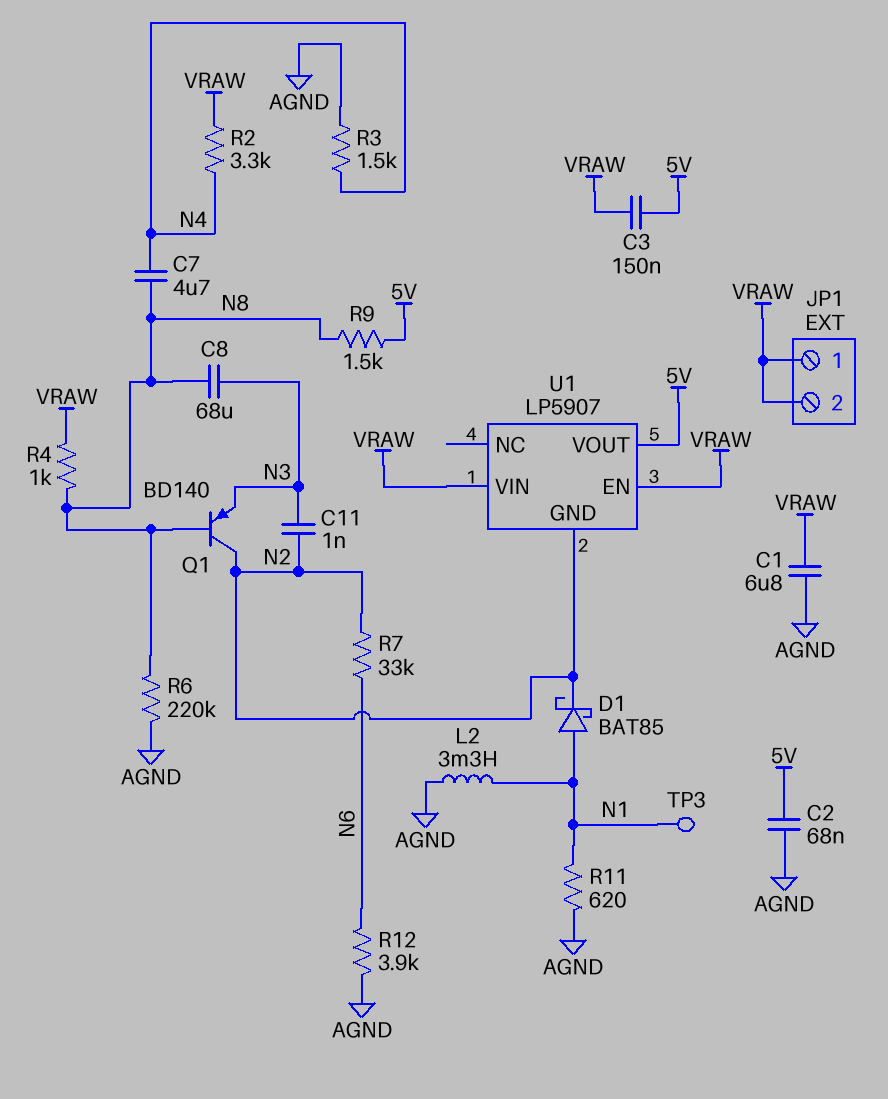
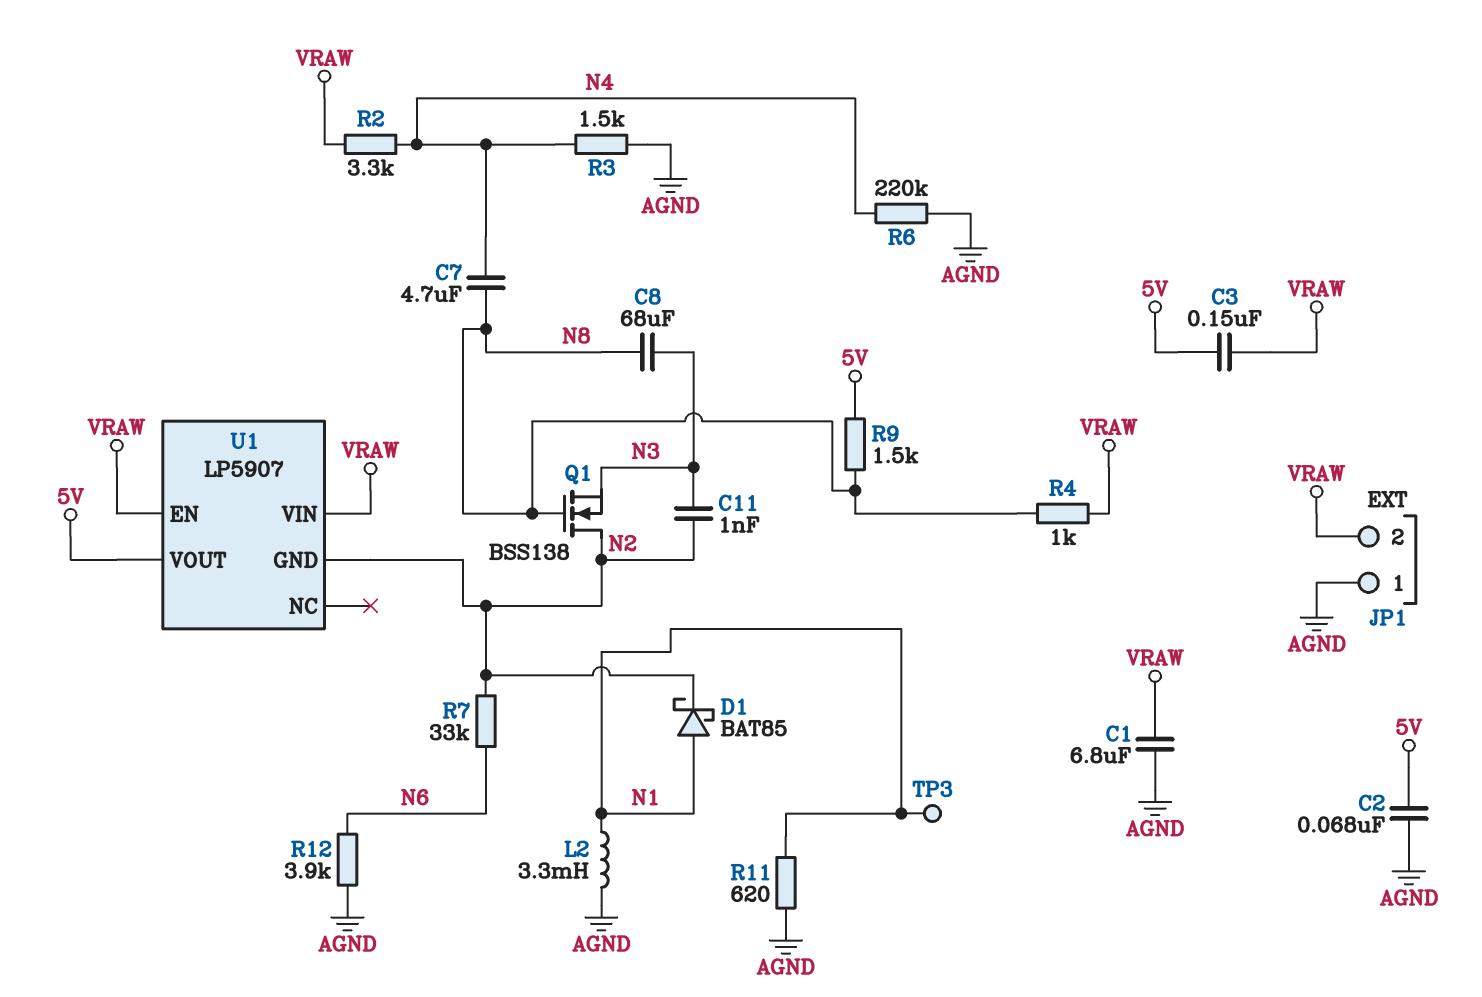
JP1 pin 1: VRAW -> AGND
Q1: PNP BD140 (B N8, C N2, E N3) -> NMOS BSS138 (G N8, D N2, S N3)
R6: 220k (AGND, N8) -> 220k (AGND, N4)

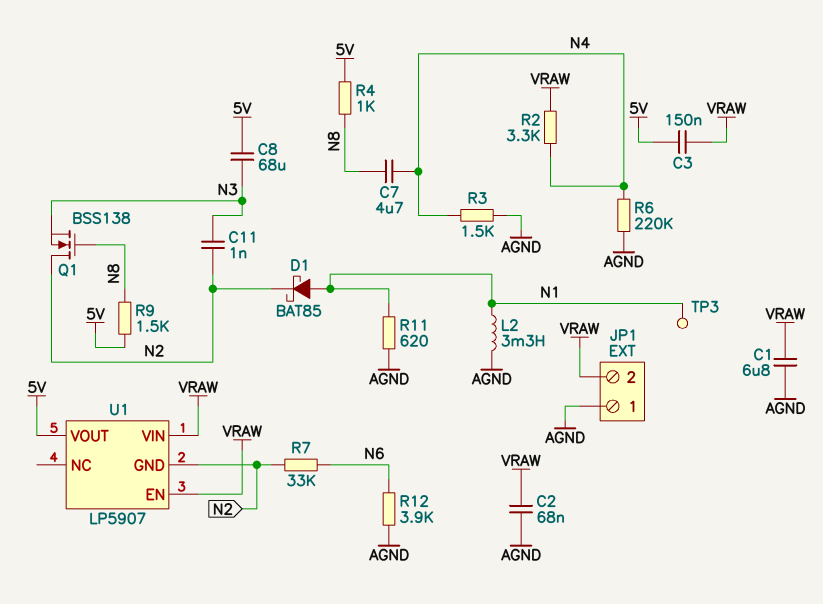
C2: 68nF (5V, AGND) -> 68nF (AGND, VRAW)
C8: 68uF (N3, N8) -> 68uF (5V, N3)
R4: 1k (N8, VRAW) -> 1k (5V, N8)

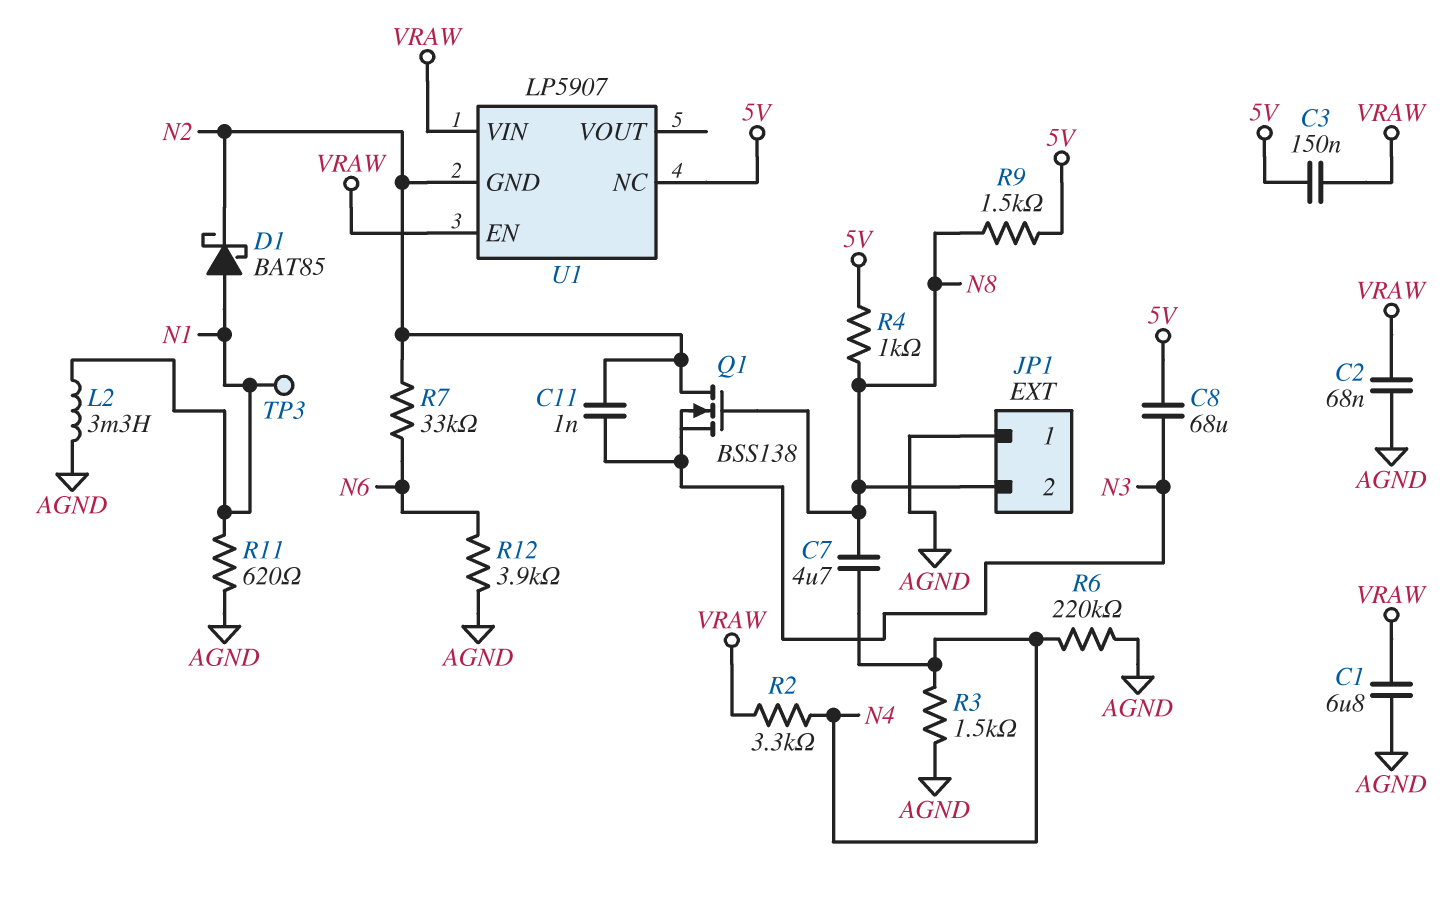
JP1 pin 2: VRAW -> N8
U1 pin NC: none -> 5V
U1 pin VOUT: 5V -> none

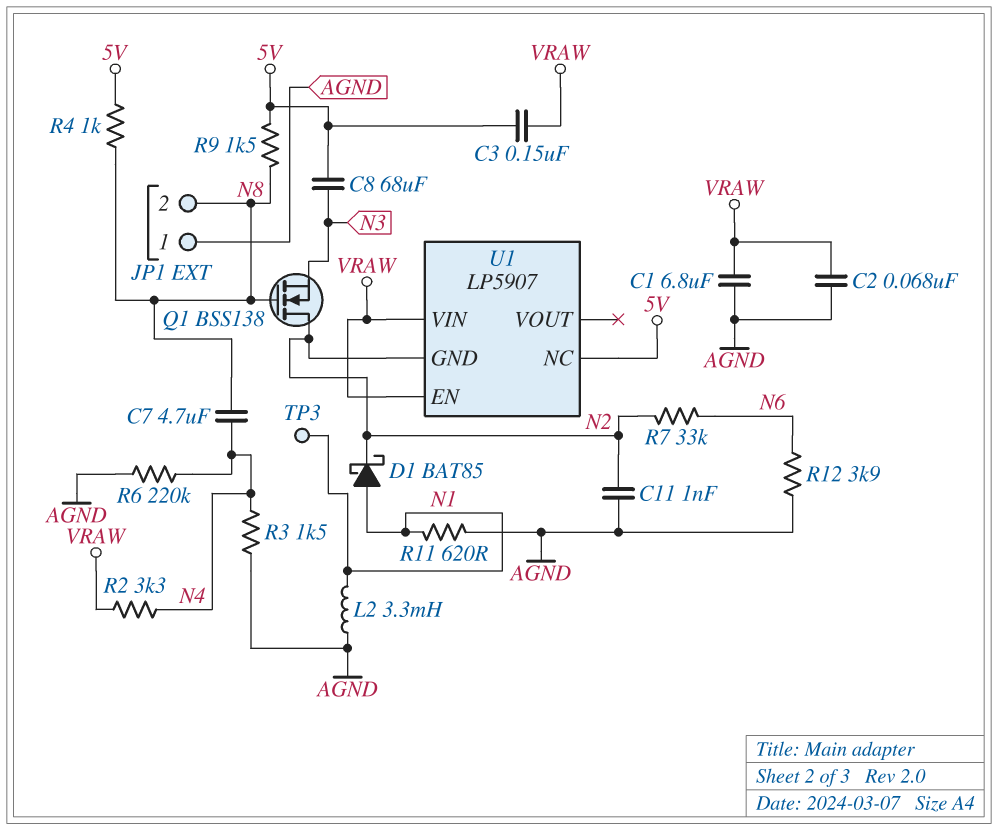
C11: 1nF (N2, N3) -> 1nF (AGND, N2)

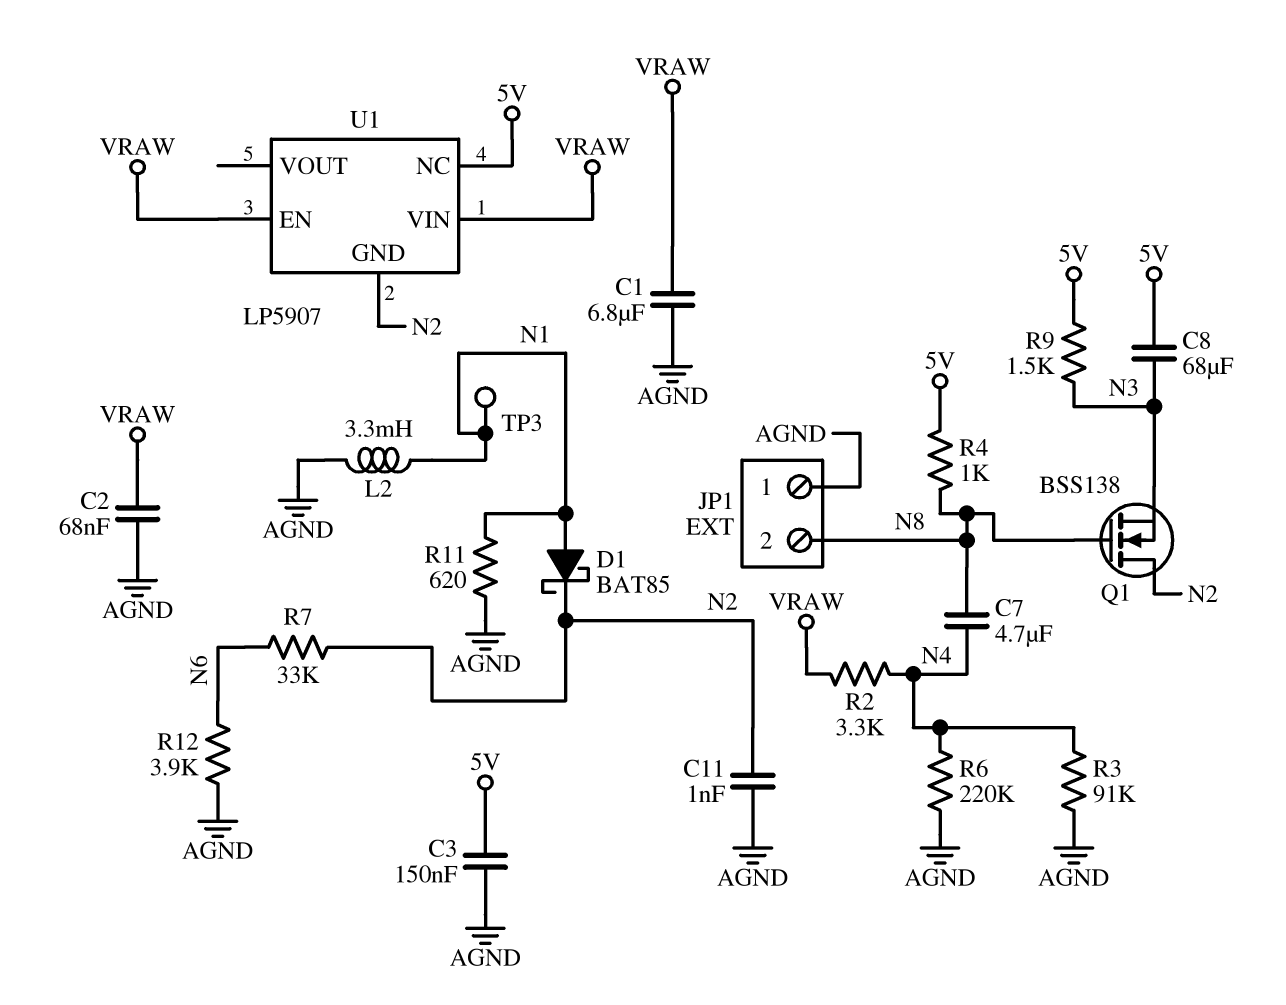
C3: 150nF (5V, VRAW) -> 150nF (5V, AGND)
R3: 1.5k (AGND, N4) -> 91k (AGND, N4)
R9: 1.5k (5V, N8) -> 1.5k (5V, N3)

